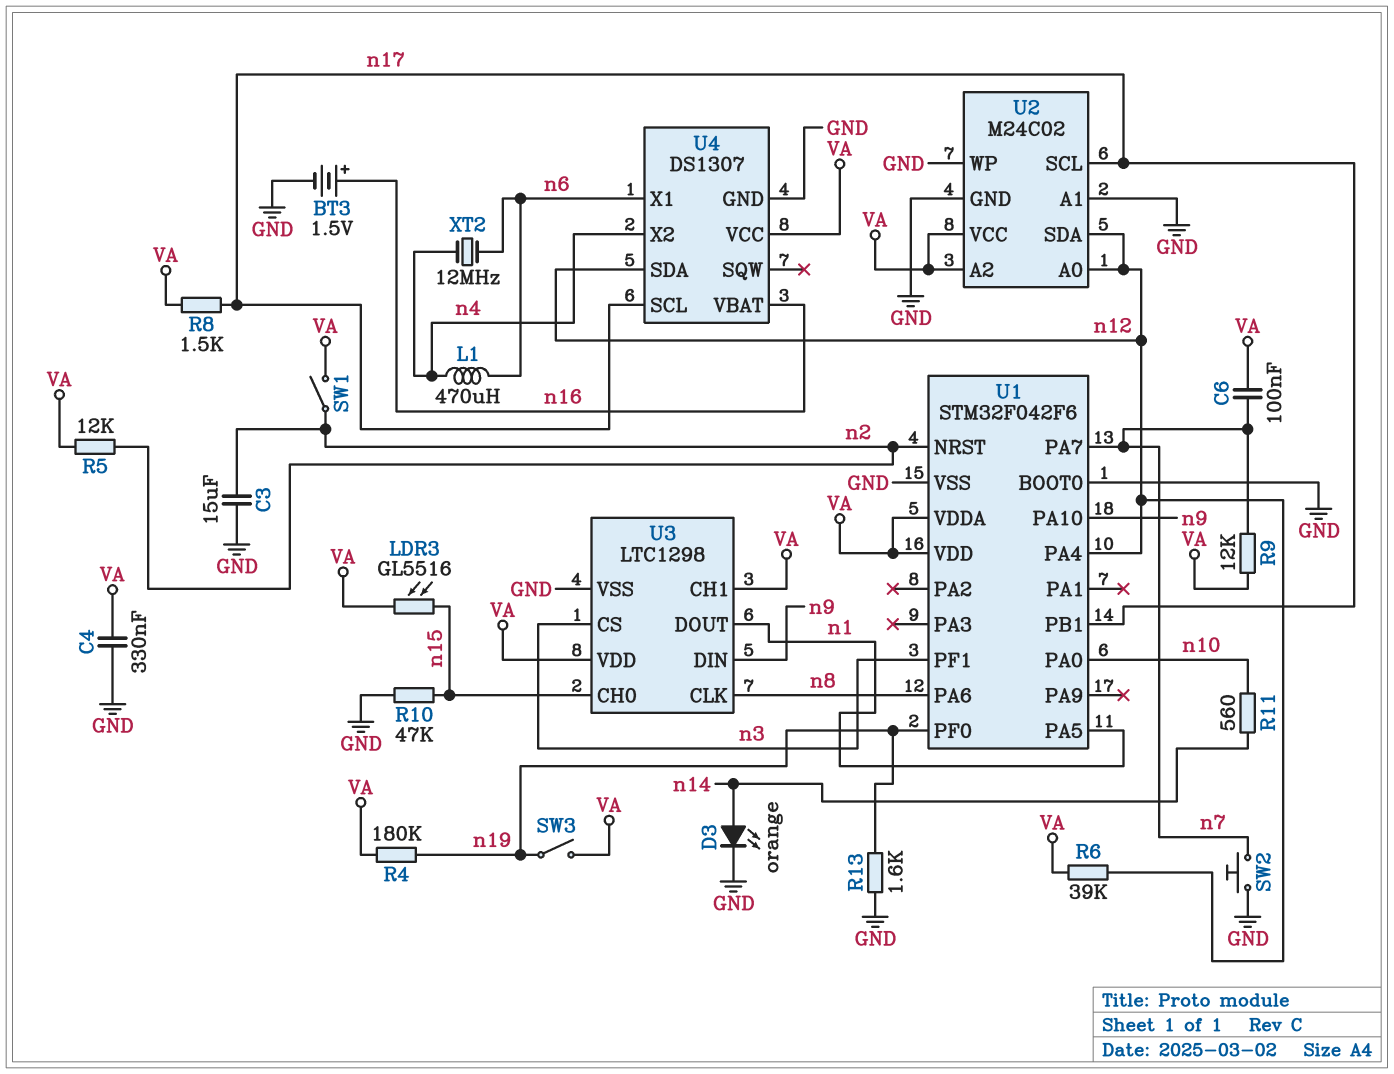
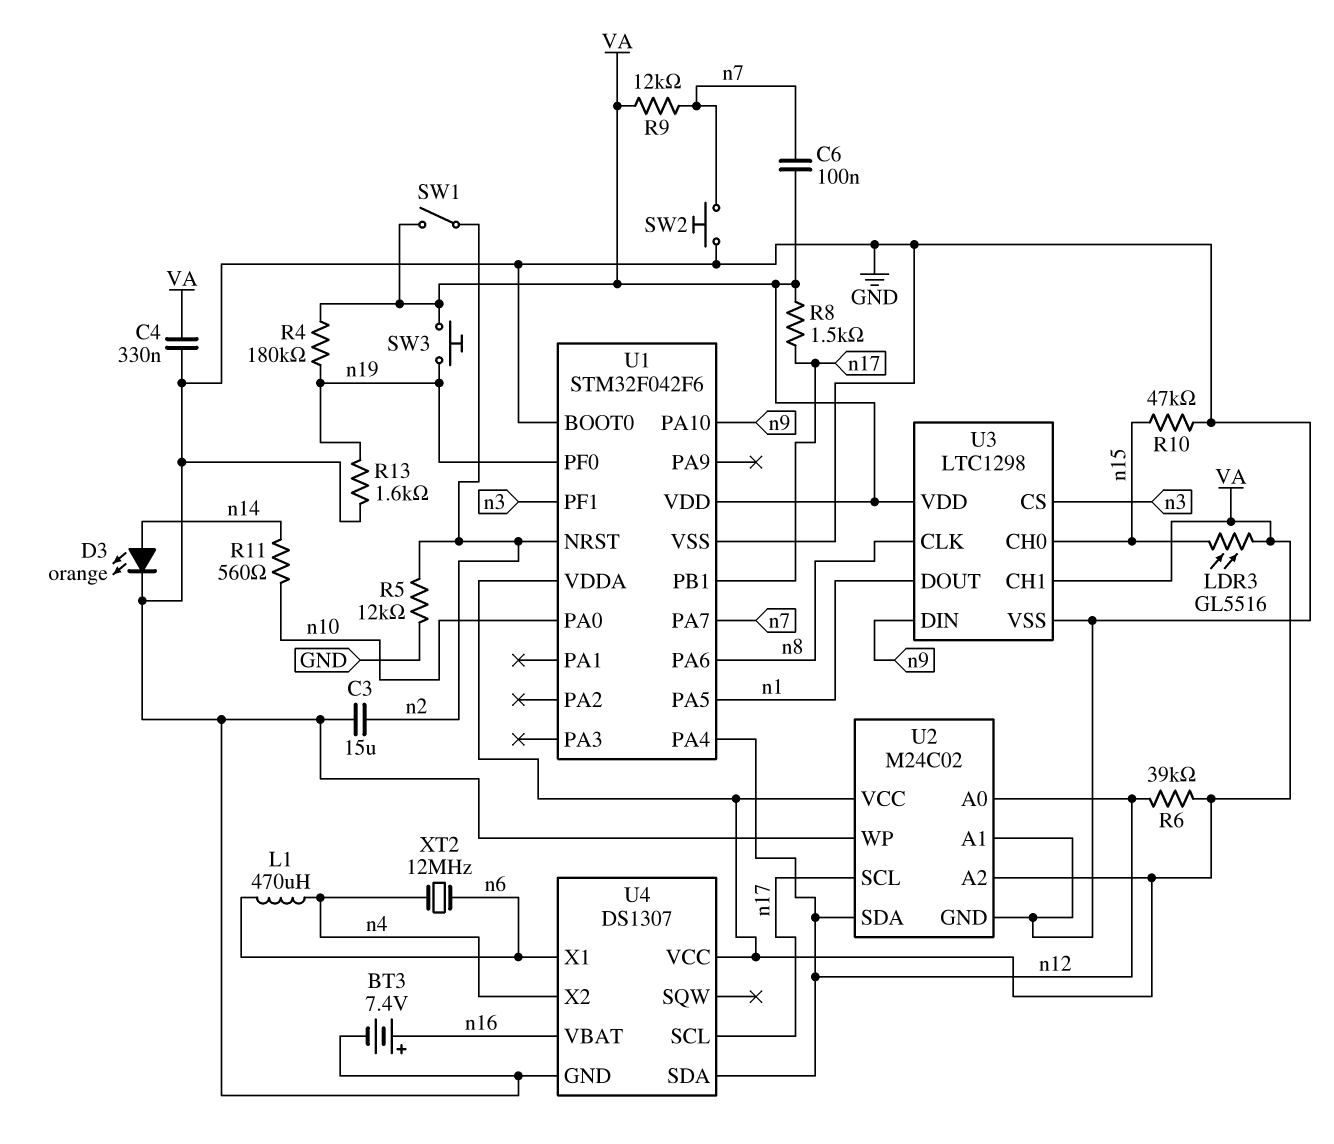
BT3: 1.5V (plus n16, minus GND) -> 7.4V (plus n16, minus GND)
R5: 12k (VA, n2) -> 12k (GND, n2)
SW3: switch (VA, n19) -> button (VA, n19)

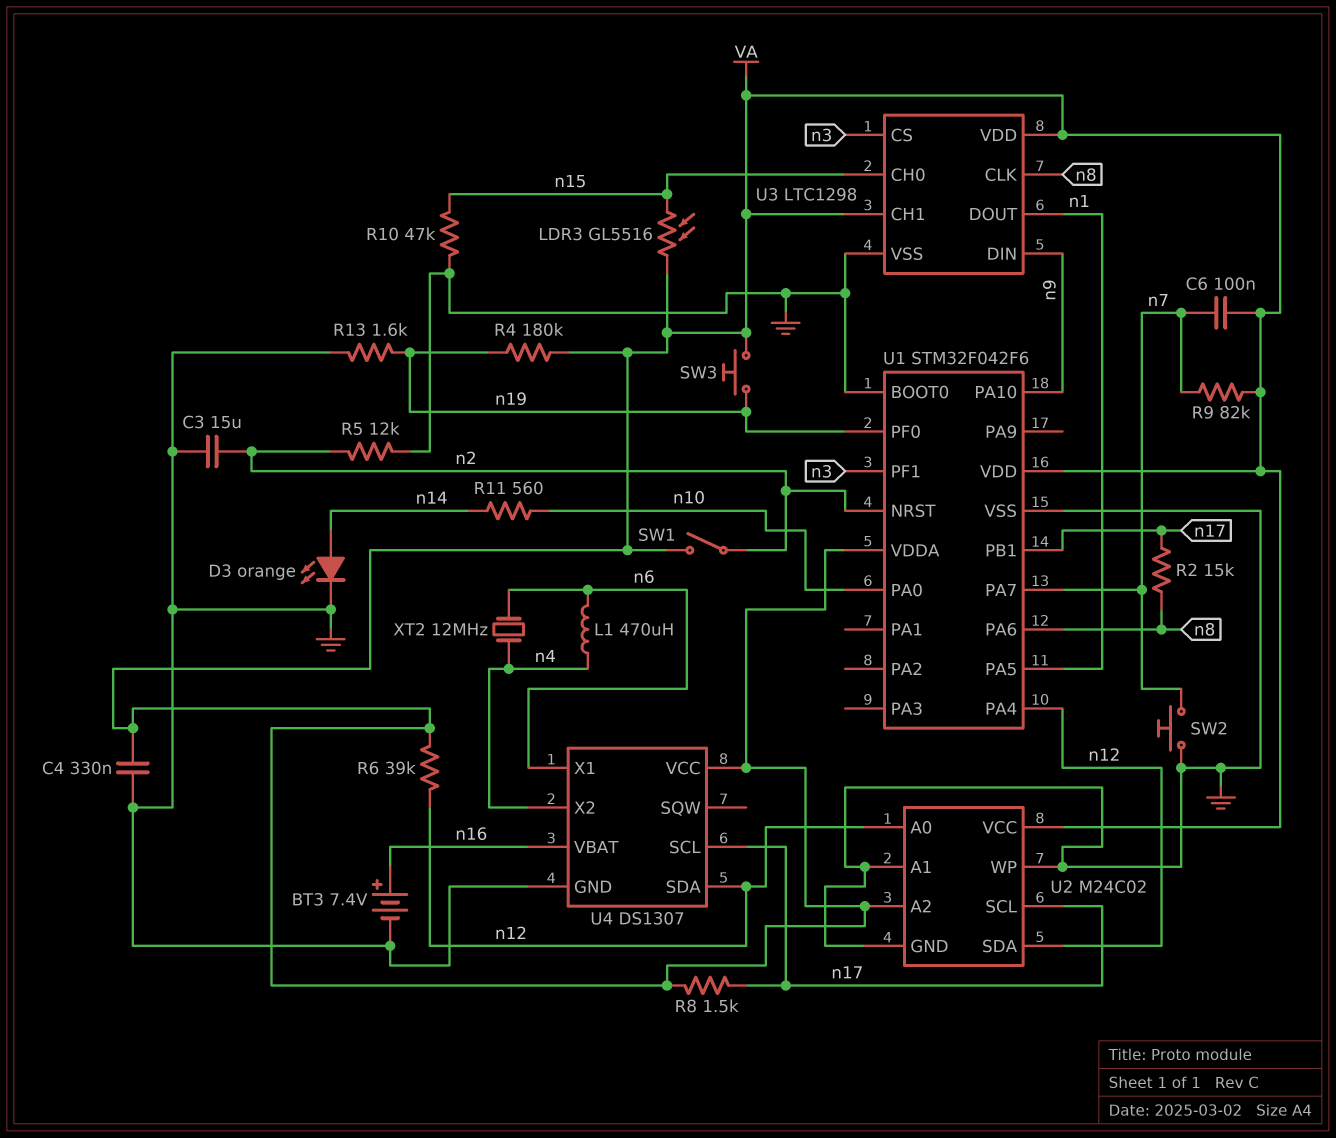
R2: none -> 15k (n8, n17)
R9: 12k (VA, n7) -> 82k (VA, n7)

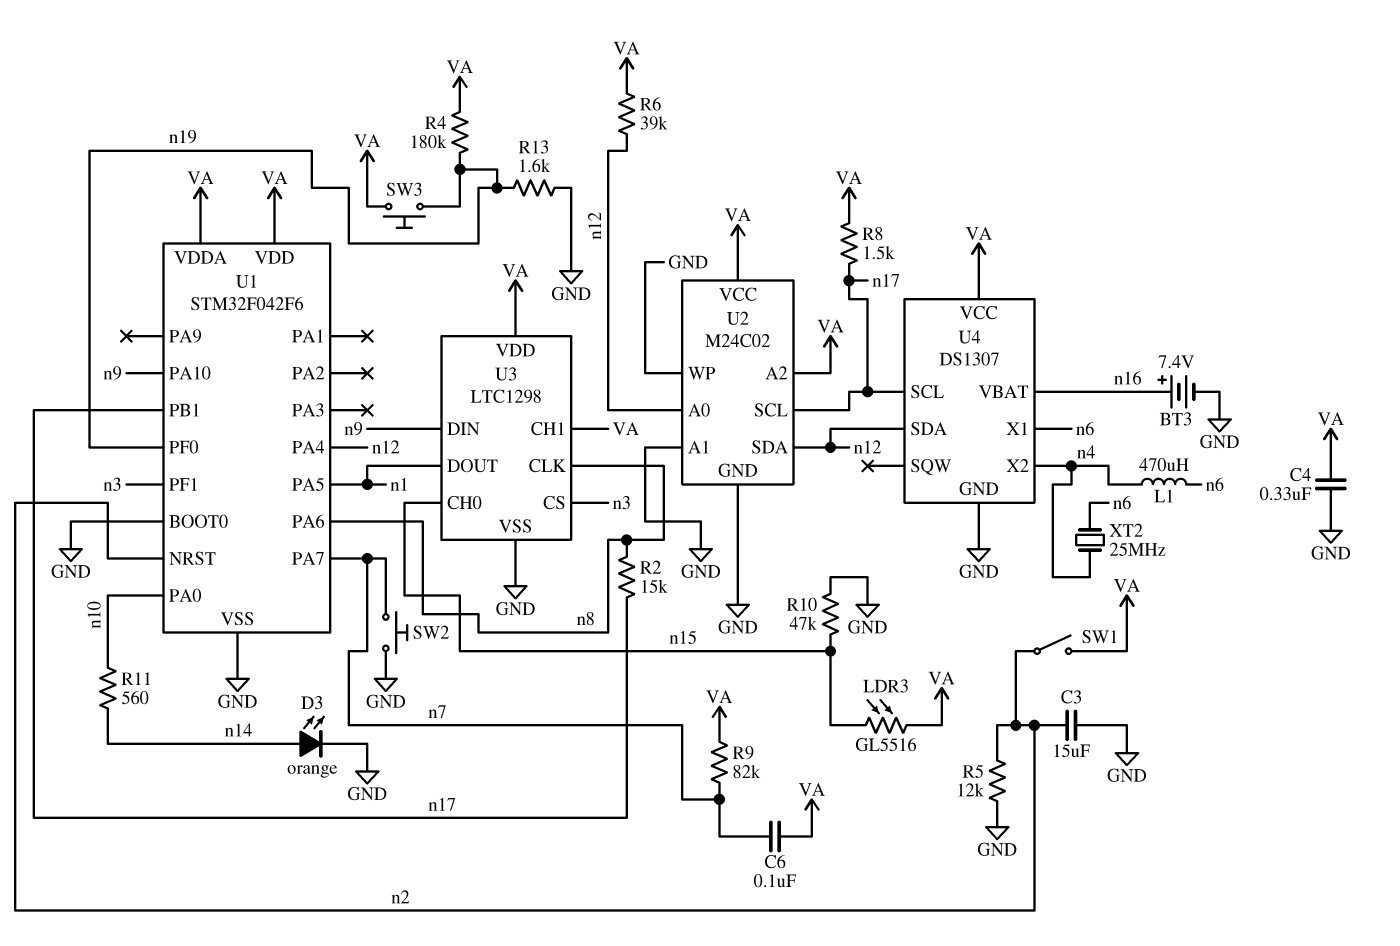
XT2: 12MHz (n4, n6) -> 25MHz (n4, n6)

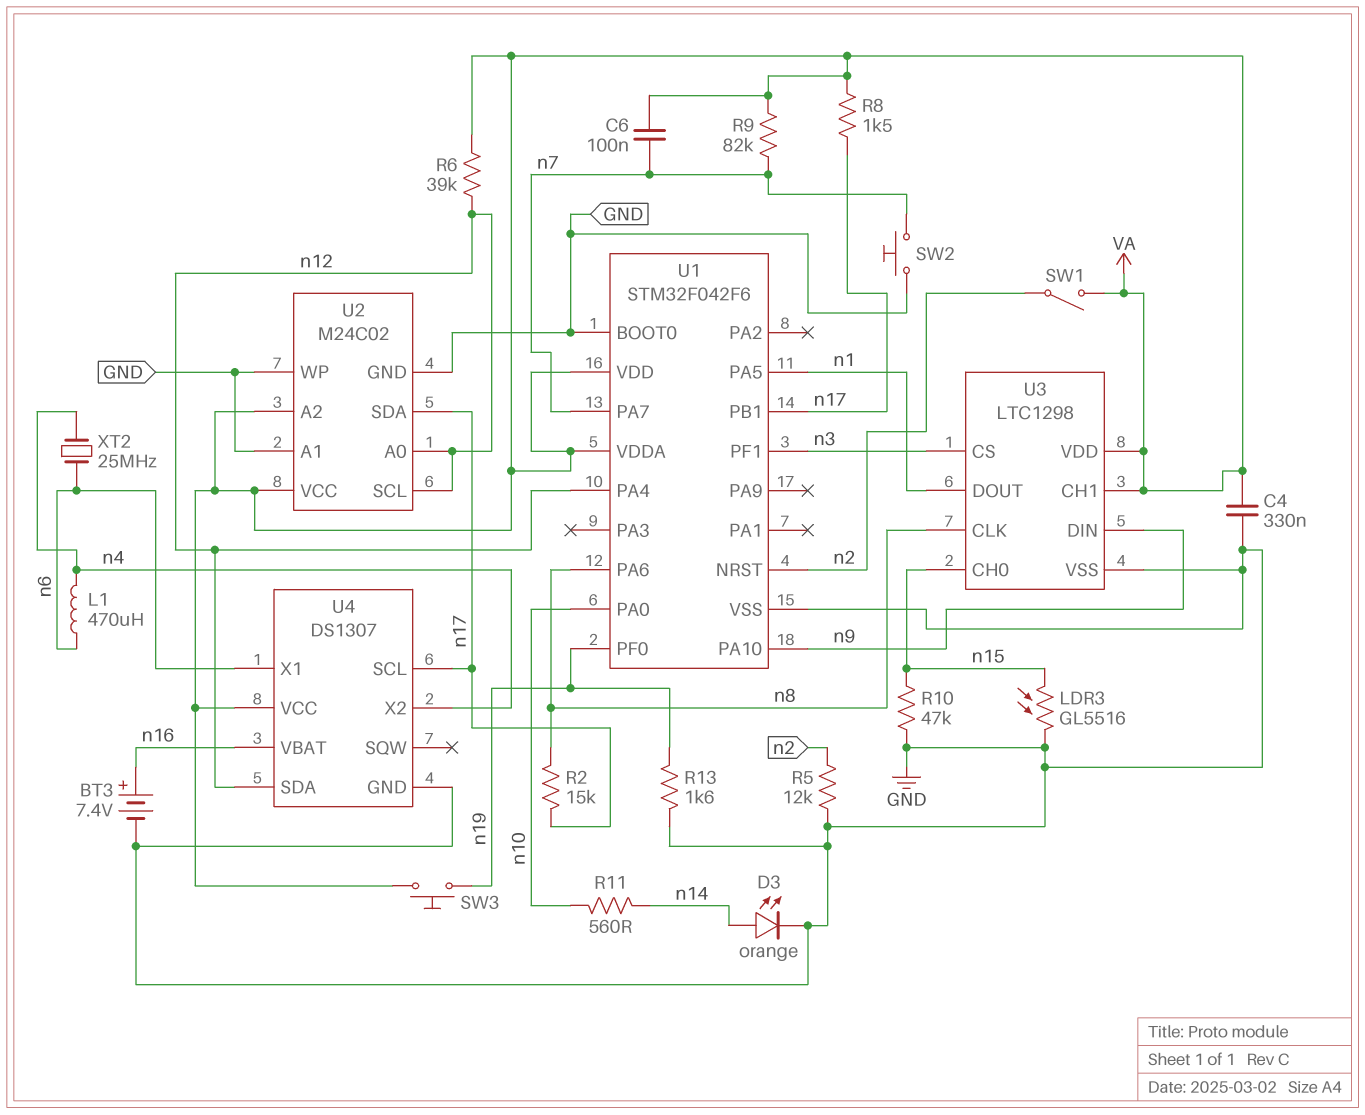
C3: 15uF (GND, n2) -> none
LDR3: GL5516 (VA, n15) -> GL5516 (GND, n15)
R4: 180k (VA, n19) -> none
U2 pin SCL: n17 -> n12
U2 pin SDA: n12 -> n17

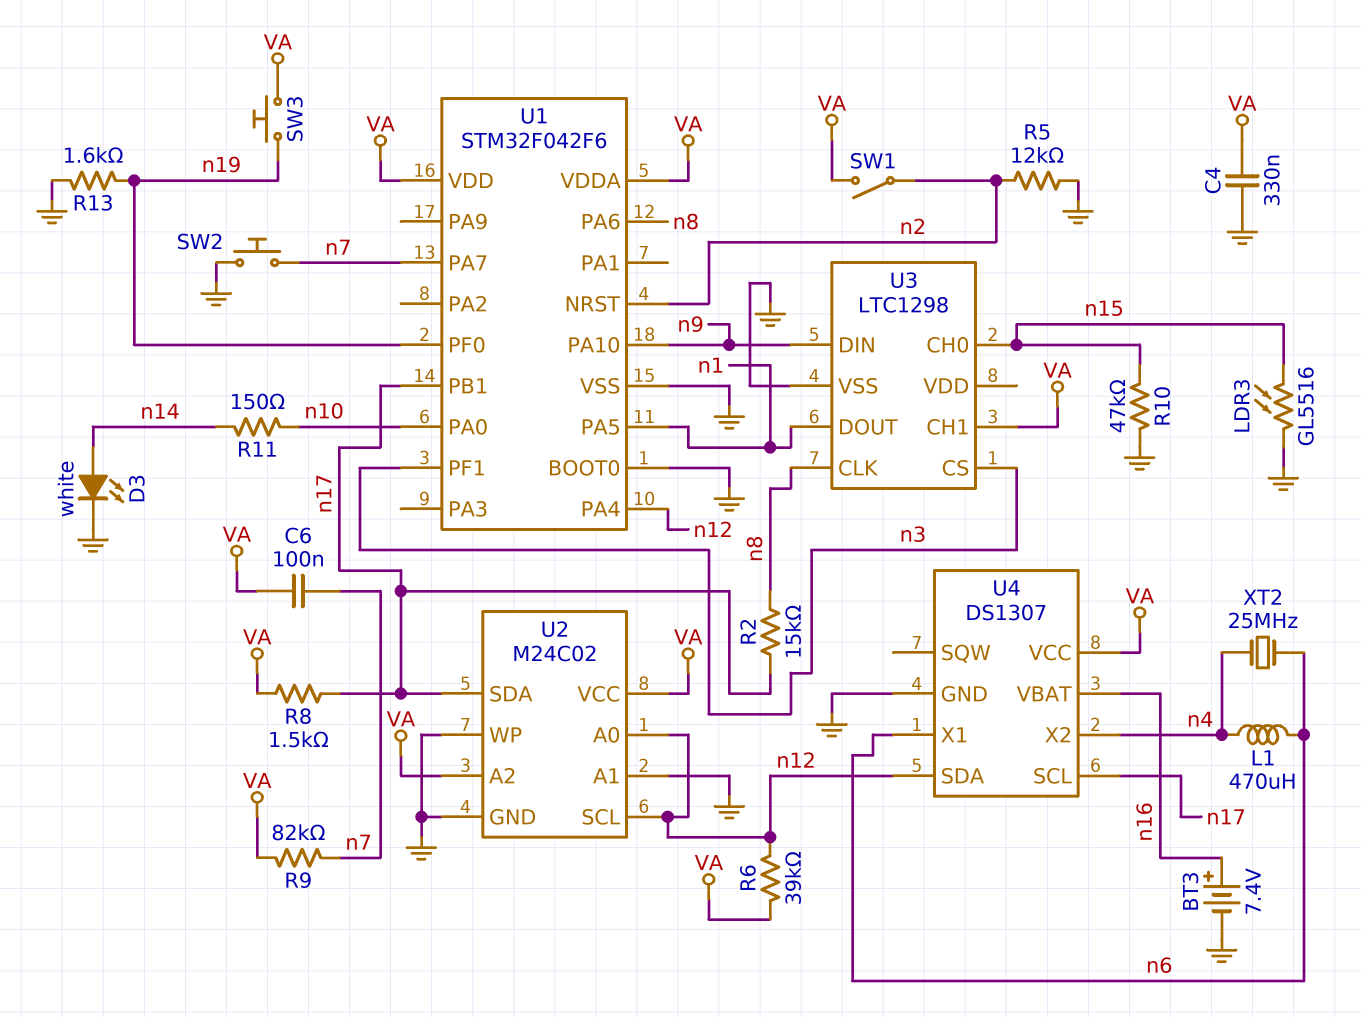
D3: LED orange (A n14, K GND) -> LED white (A n14, K GND)
R11: 560 (n10, n14) -> 150 (n10, n14)
U3 pin VDD: VA -> none

